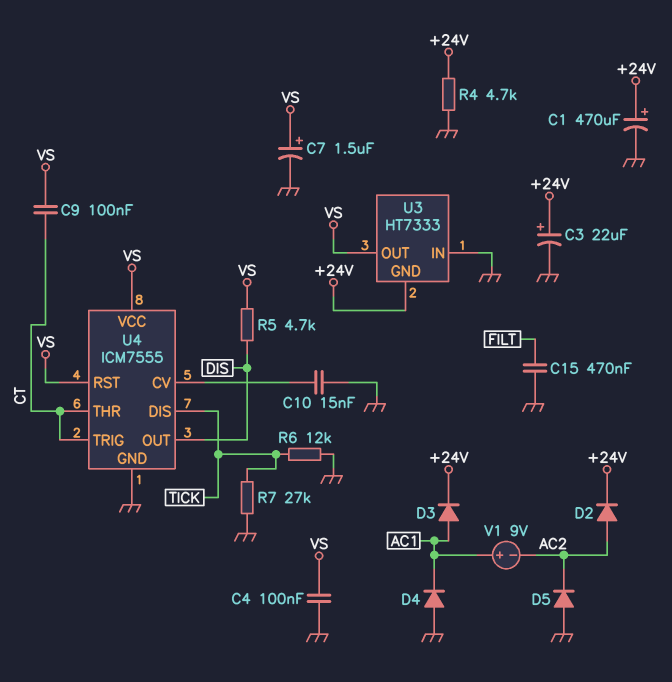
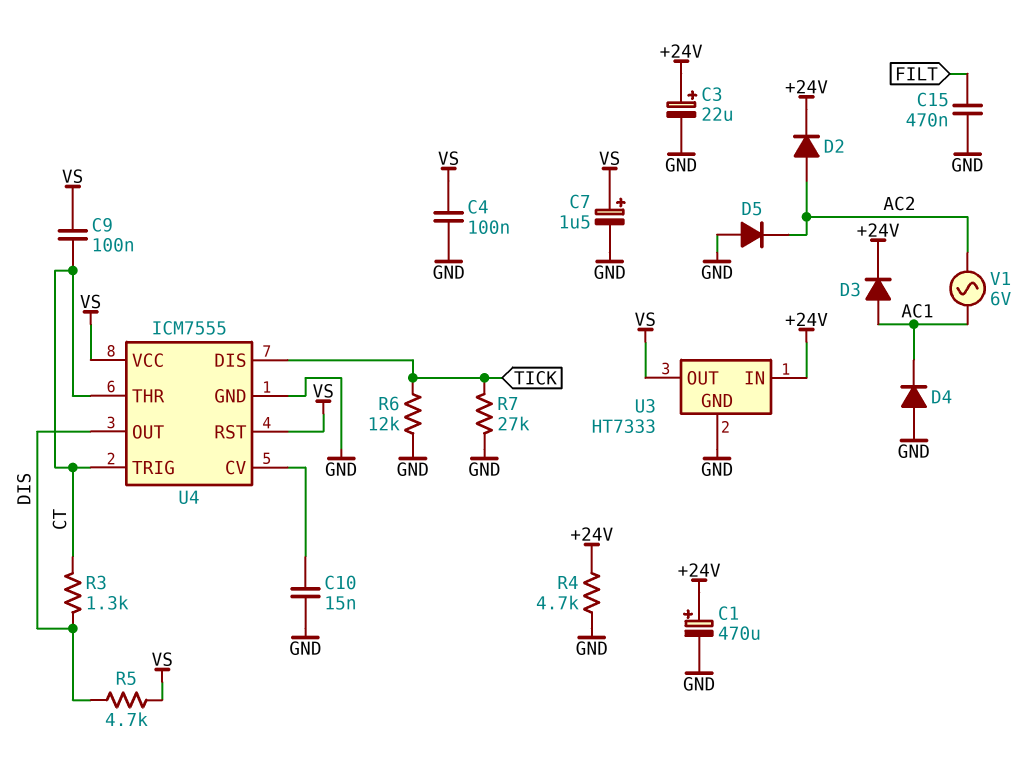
R3: none -> 1.3k (CT, DIS)
U3 pin GND: +24V -> GND
U3 pin IN: GND -> +24V
V1: 9V (plus AC1, minus AC2) -> AC 6V (AC1, AC2)

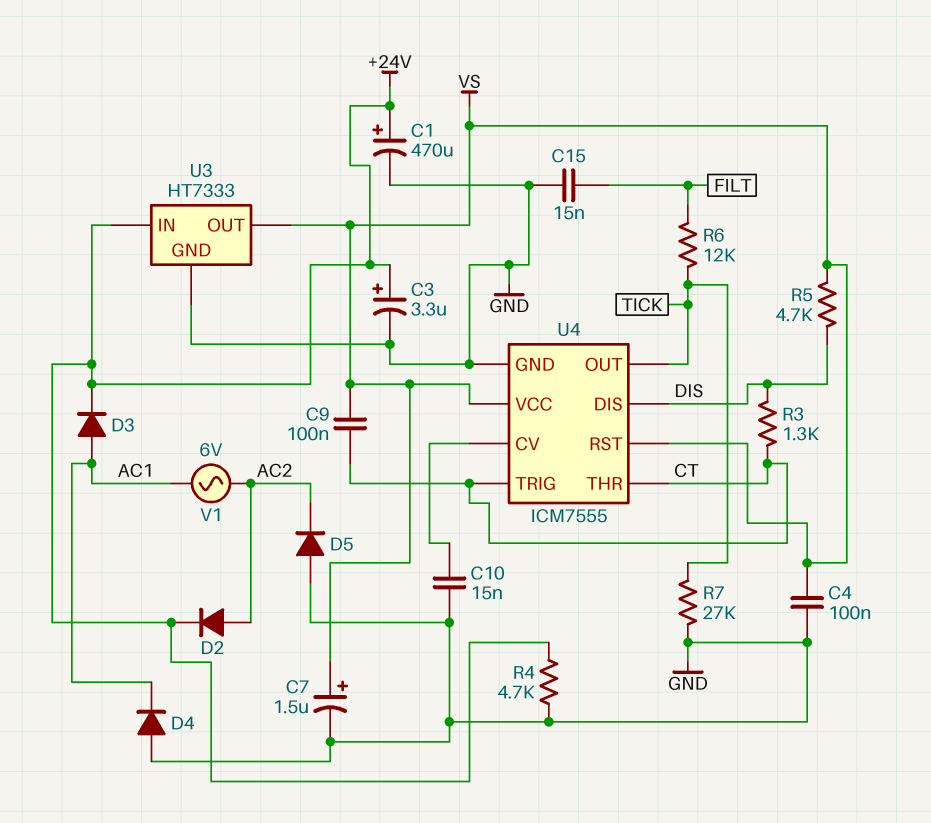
C3: 22uF (plus +24V, minus GND) -> 3.3uF (plus +24V, minus GND)
C15: 470nF (FILT, GND) -> 15nF (FILT, GND)
R6: 12k (GND, TICK) -> 12k (FILT, TICK)
U4 pin DIS: TICK -> DIS
U4 pin OUT: DIS -> TICK

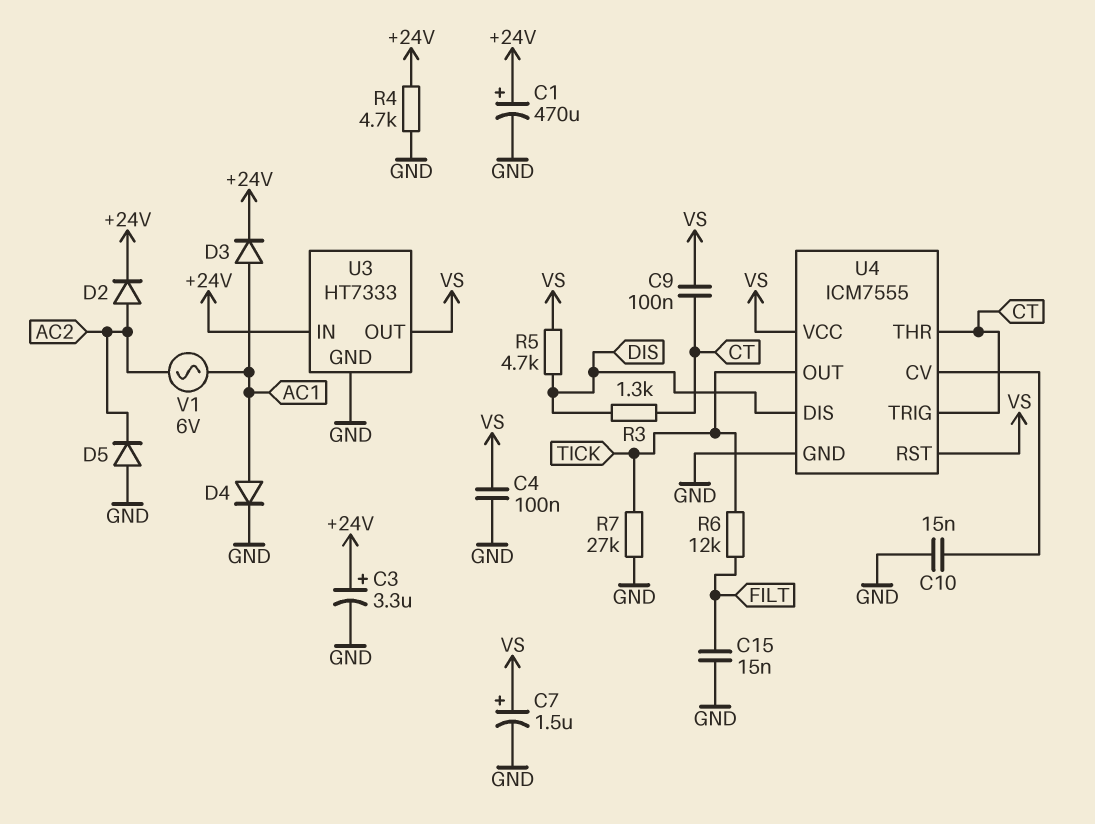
D4: diode (A GND, K AC1) -> diode (A AC1, K GND)

